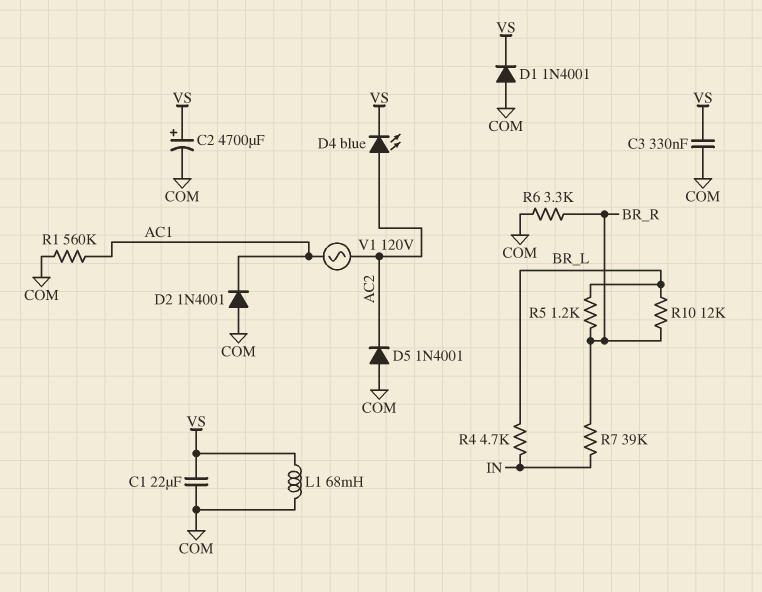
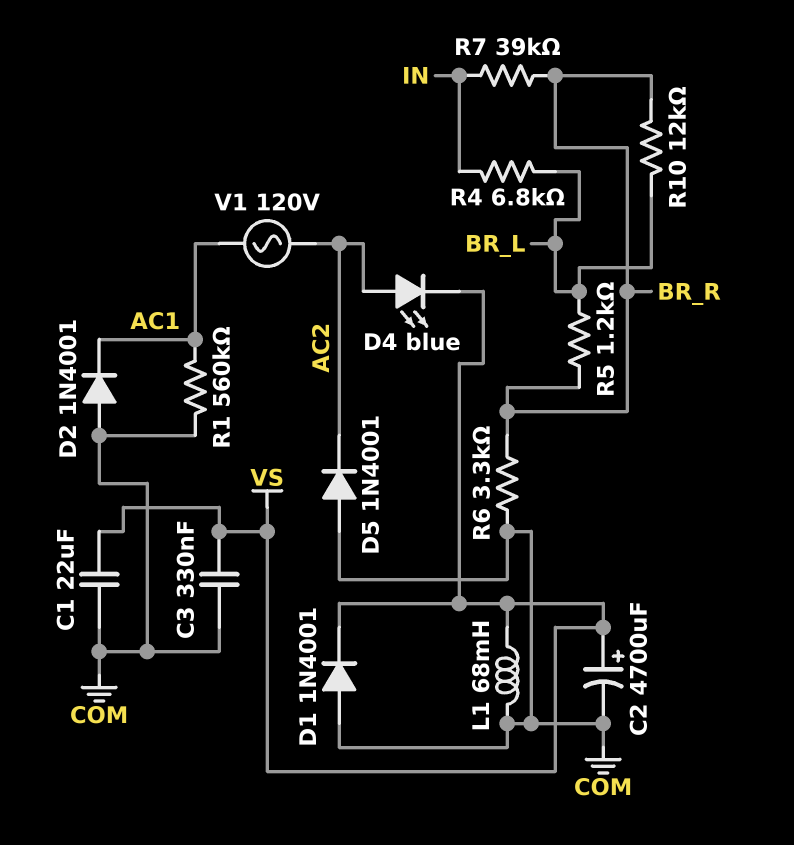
R4: 4.7k (BR_L, IN) -> 6.8k (BR_L, IN)

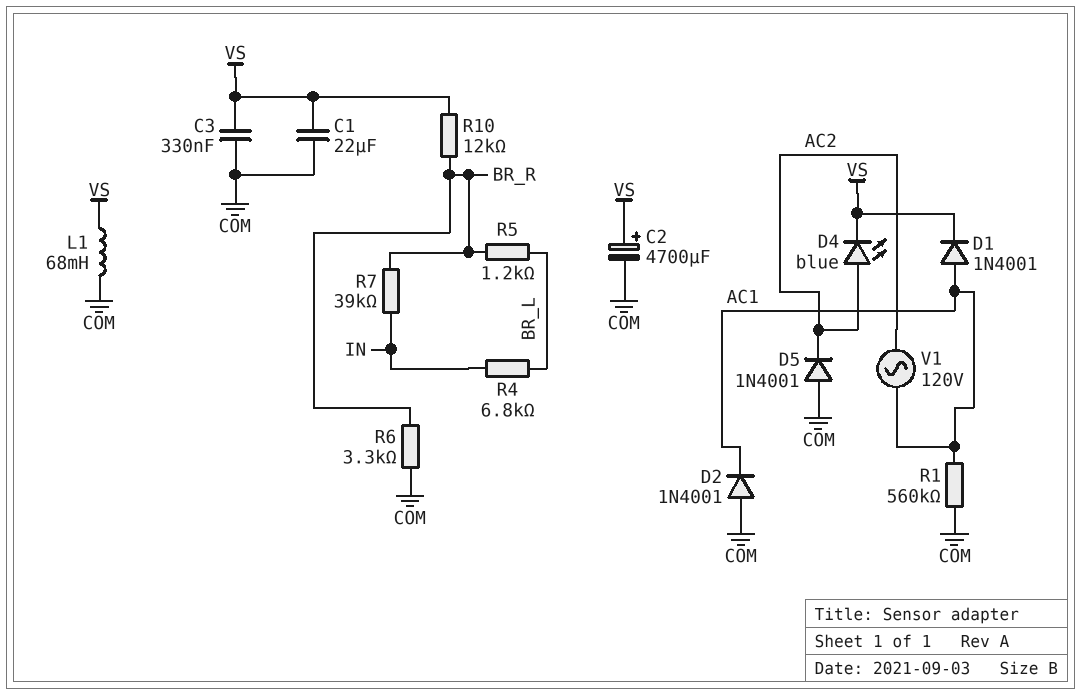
D1: diode 1N4001 (A COM, K VS) -> diode 1N4001 (A AC1, K VS)
R10: 12k (BR_L, BR_R) -> 12k (BR_R, VS)

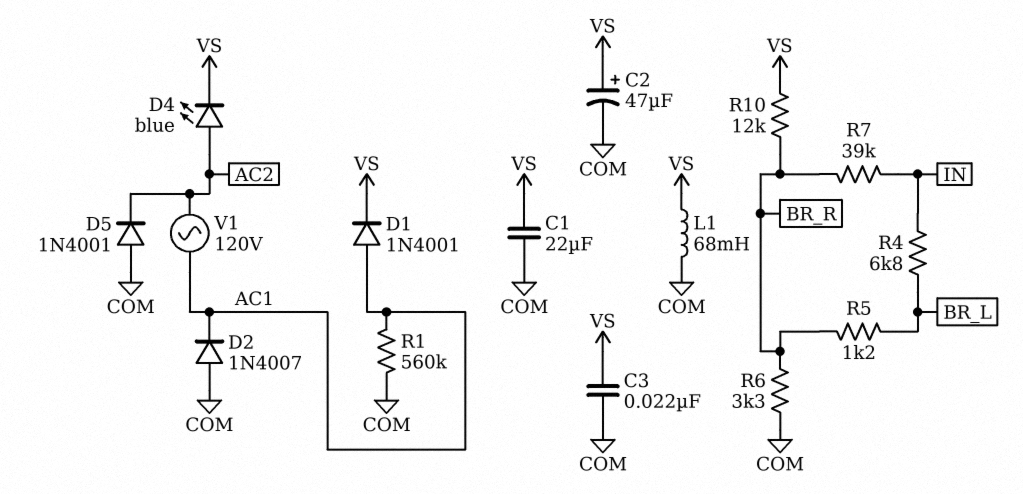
C2: 4700uF (plus VS, minus COM) -> 47uF (plus VS, minus COM)
C3: 330nF (COM, VS) -> 22nF (COM, VS)
D2: diode 1N4001 (A COM, K AC1) -> diode 1N4007 (A COM, K AC1)

